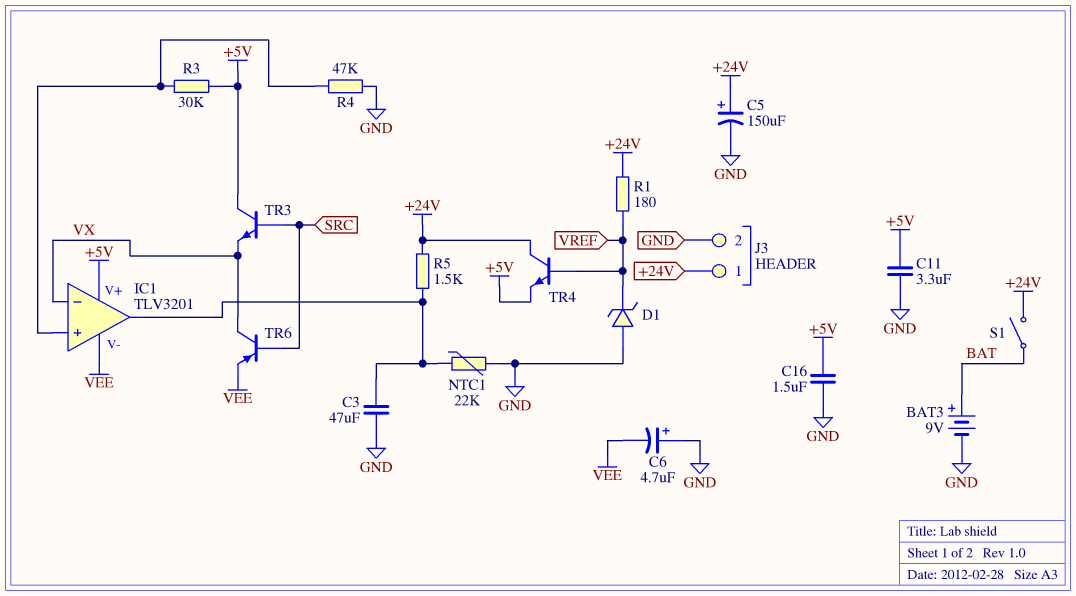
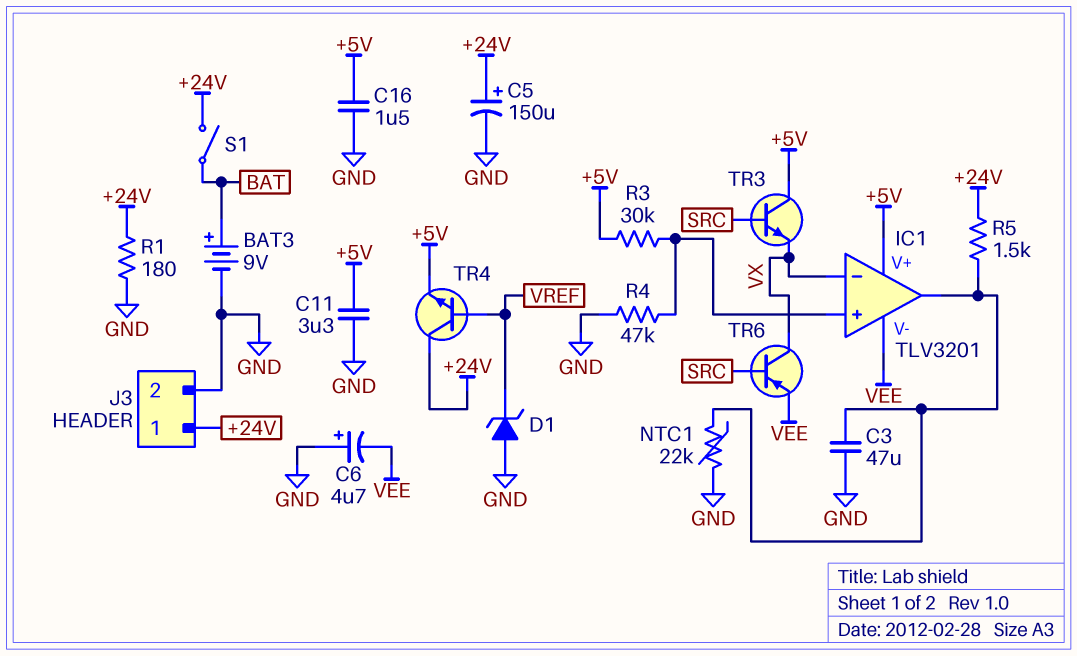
R1: 180 (+24V, VREF) -> 180 (+24V, GND)

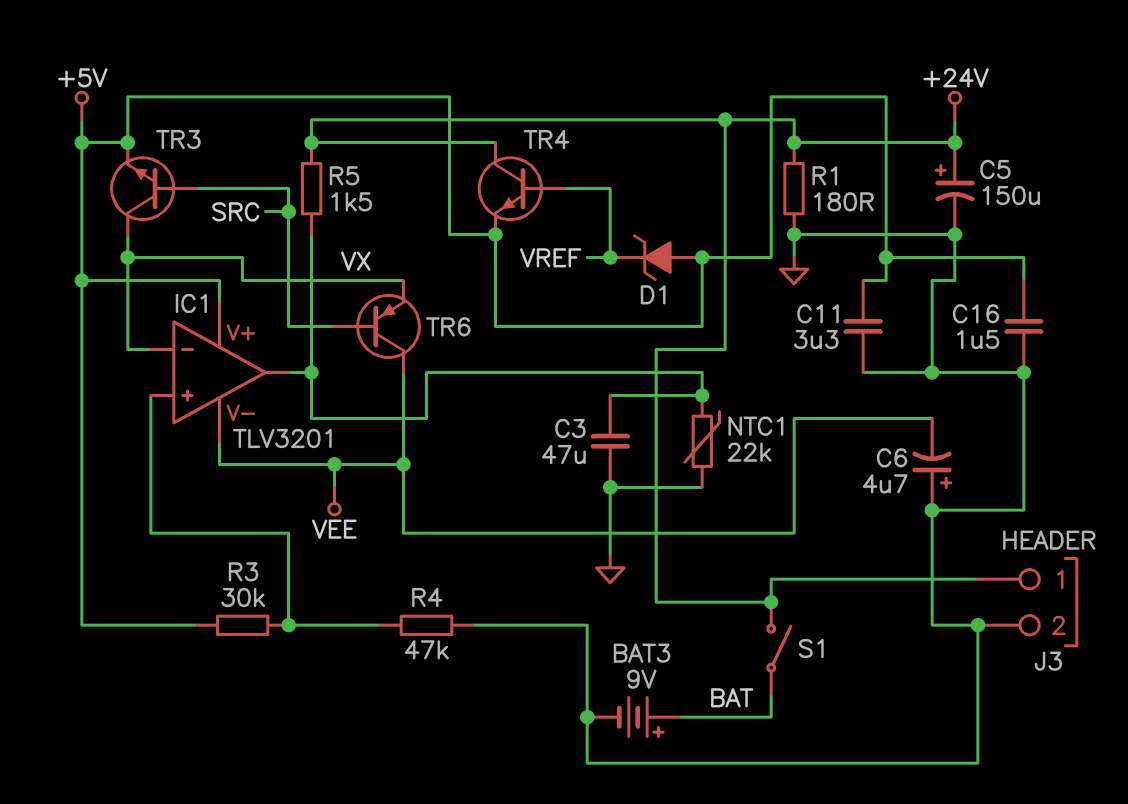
D1: zener (A GND, K VREF) -> zener (A +5V, K VREF)
TR3: NPN (B SRC, C +5V, E VX) -> NPN (B SRC, C VX, E +5V)
TR6: PNP (B SRC, C VX, E VEE) -> PNP (B SRC, C VEE, E VX)

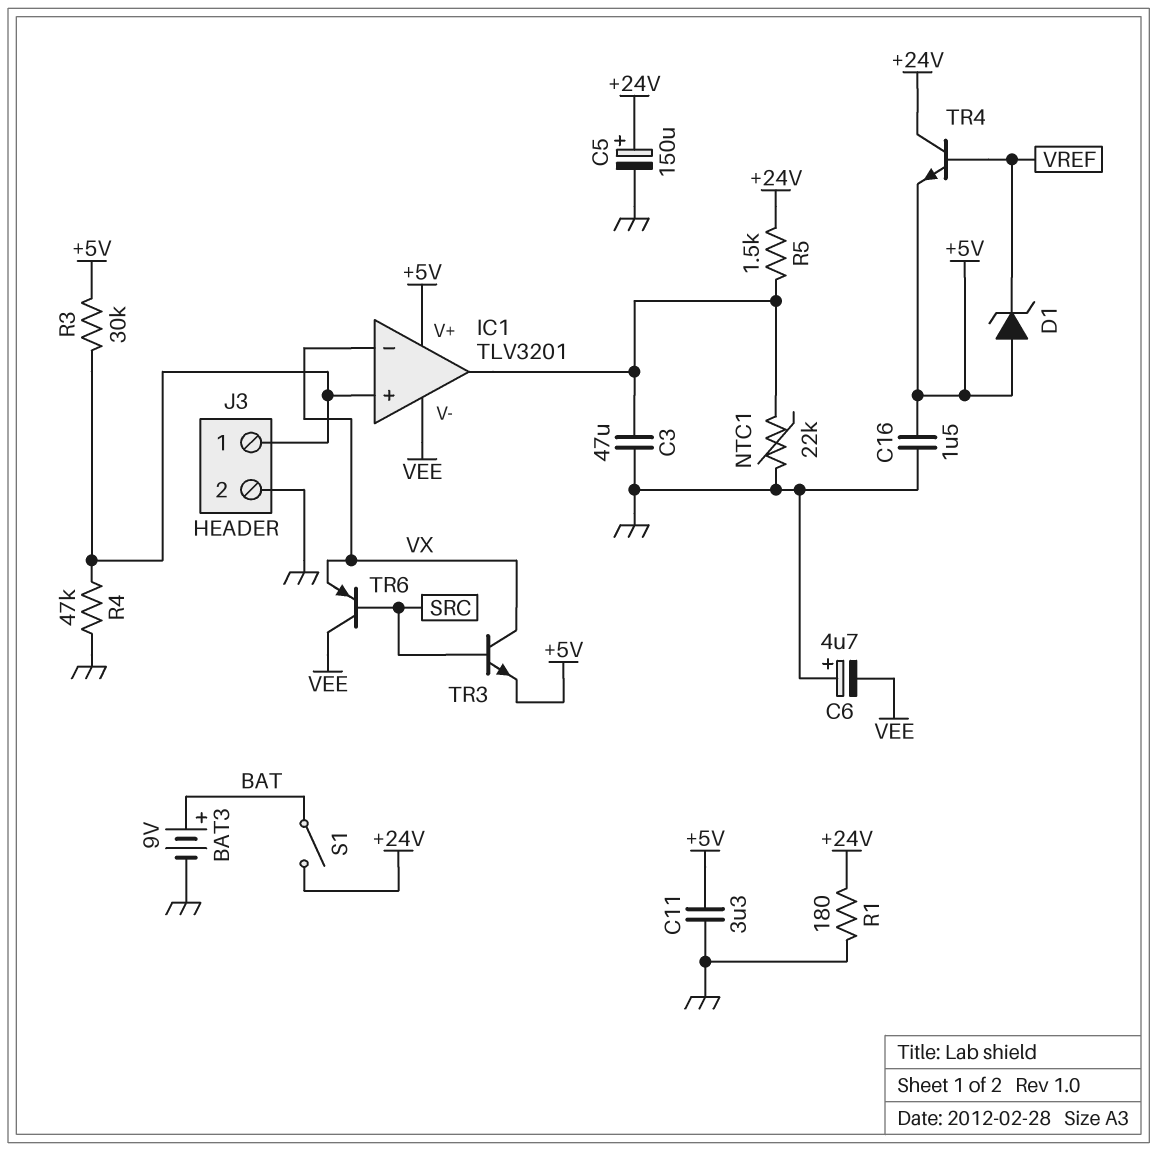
J3 pin 1: +24V -> IC1/in+

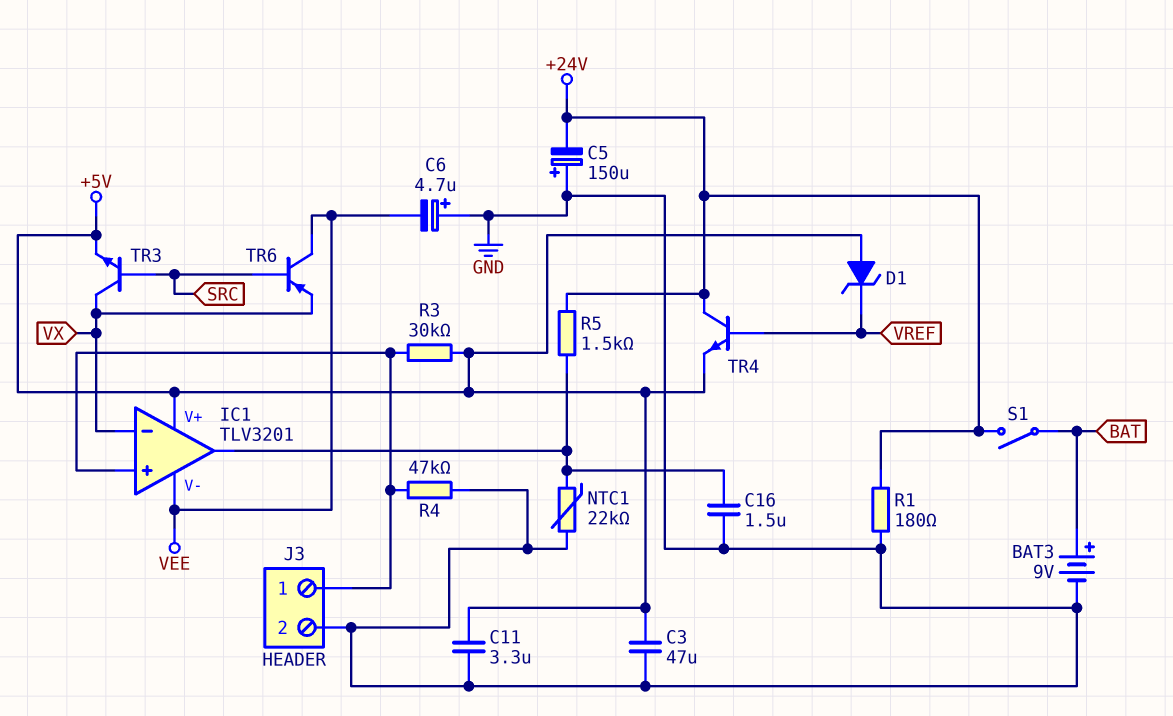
C3: 47uF (GND, IC1/out) -> 47uF (+5V, GND)
C5: 150uF (plus +24V, minus GND) -> 150uF (plus GND, minus +24V)
C16: 1.5uF (+5V, GND) -> 1.5uF (GND, IC1/out)

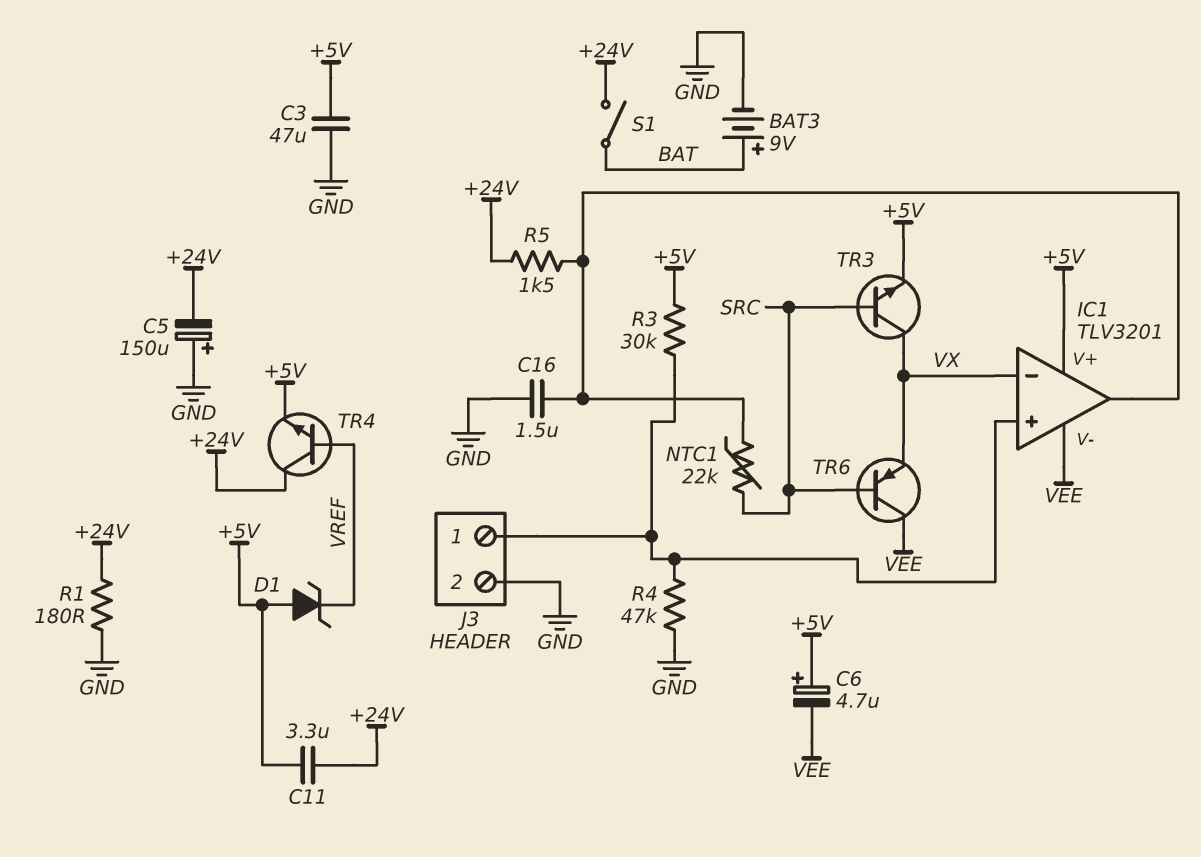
C6: 4.7uF (plus GND, minus VEE) -> 4.7uF (plus +5V, minus VEE)
C11: 3.3uF (+5V, GND) -> 3.3uF (+5V, +24V)
NTC1: 22k (GND, IC1/out) -> 22k (IC1/out, SRC)

